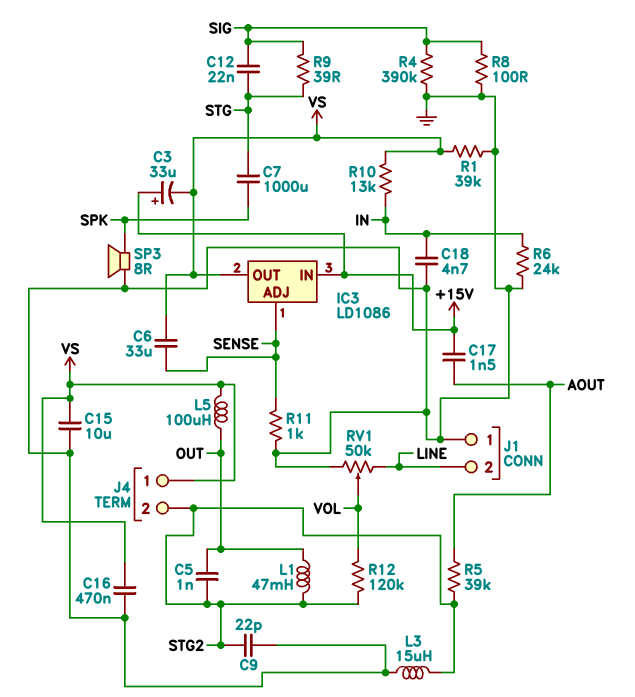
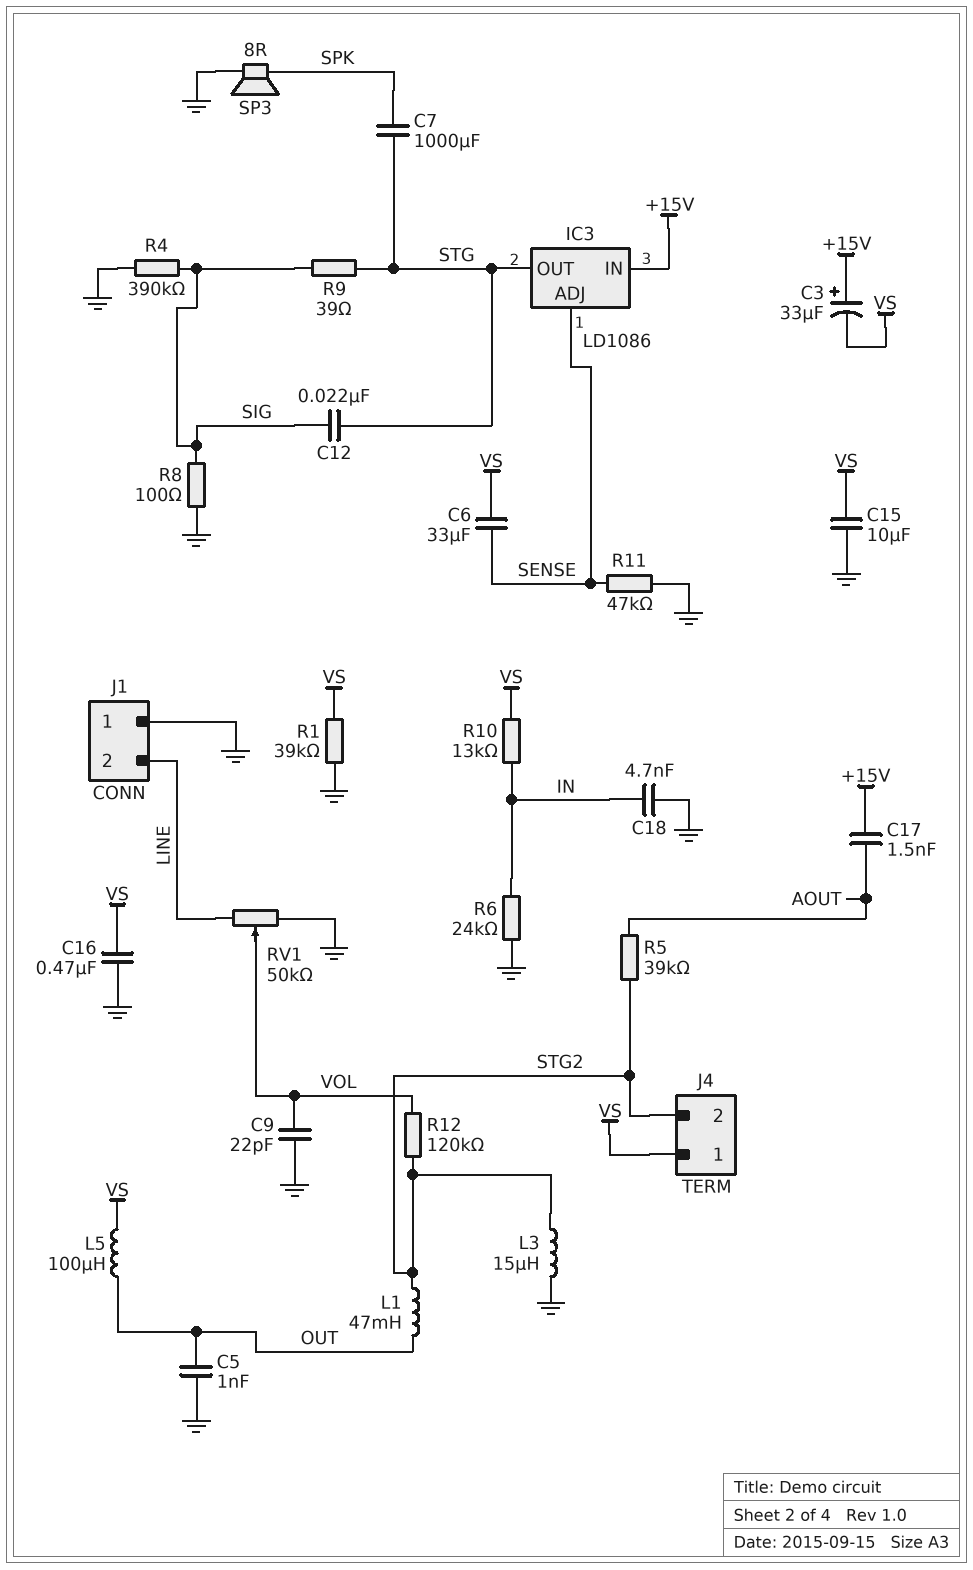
C5: 1nF (OUT, STG2) -> 1nF (GND, OUT)
C9: 22pF (GND, STG2) -> 22pF (GND, VOL)
IC3 pin OUT: VS -> STG
R11: 1k (GND, SENSE) -> 47k (GND, SENSE)

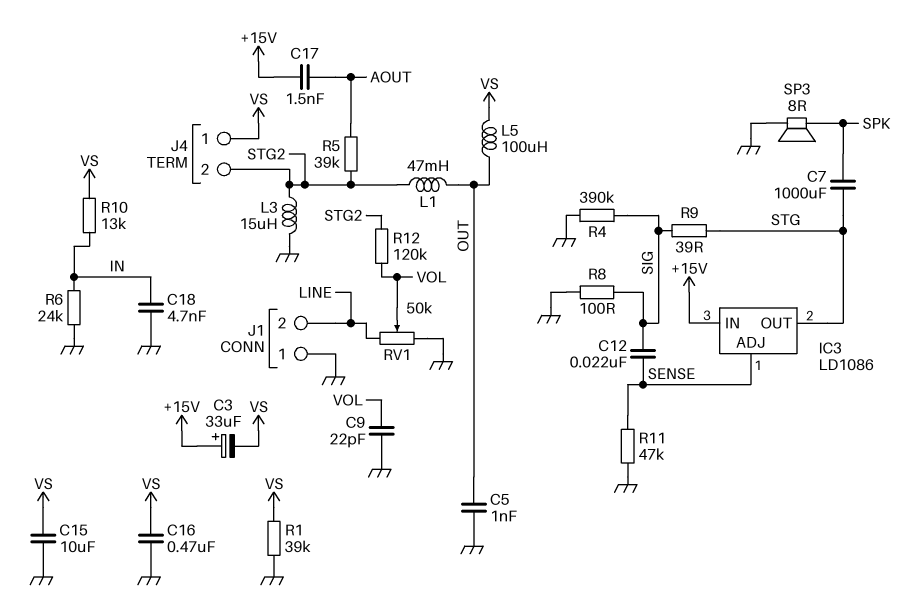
C6: 33uF (SENSE, VS) -> none
C12: 22nF (SIG, STG) -> 22nF (SENSE, SIG)

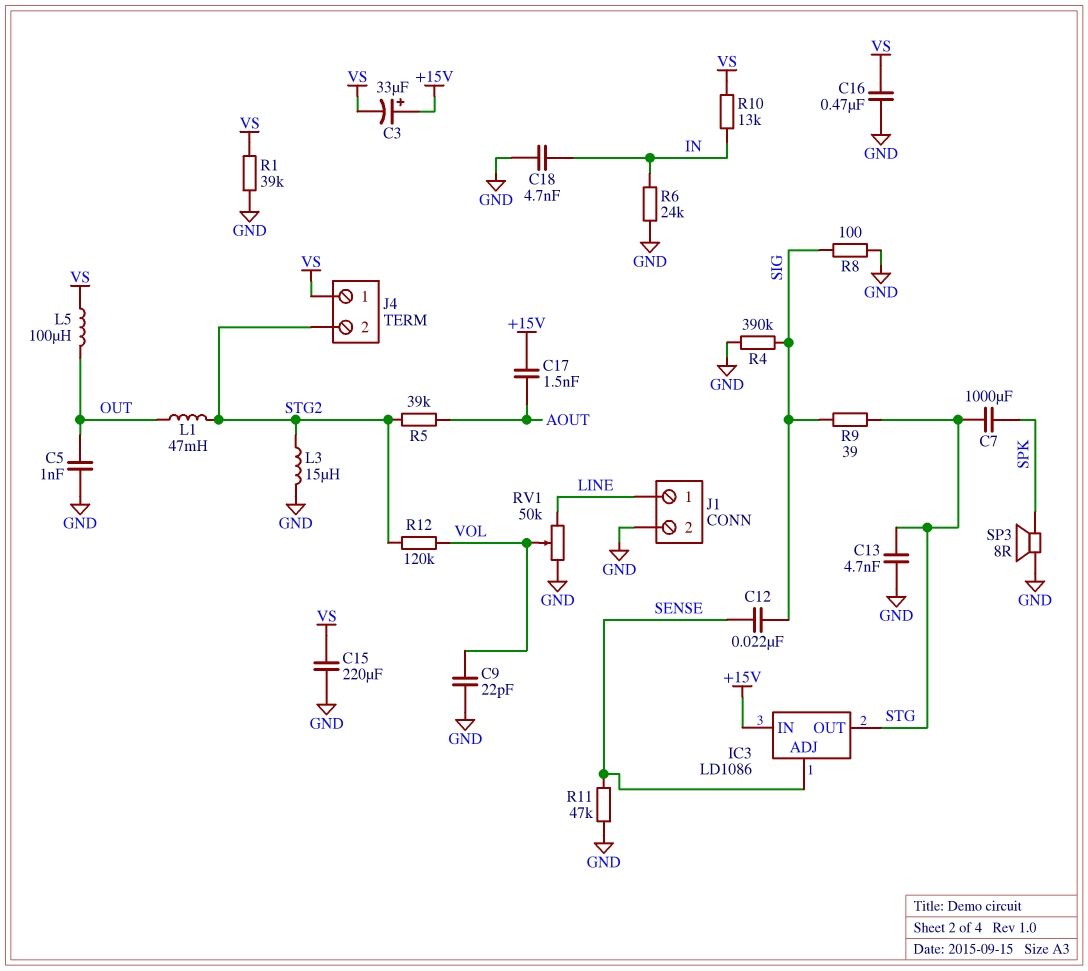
C13: none -> 4.7nF (GND, STG)
C15: 10uF (GND, VS) -> 220uF (GND, VS)
J1 pin 1: GND -> LINE
J1 pin 2: LINE -> GND

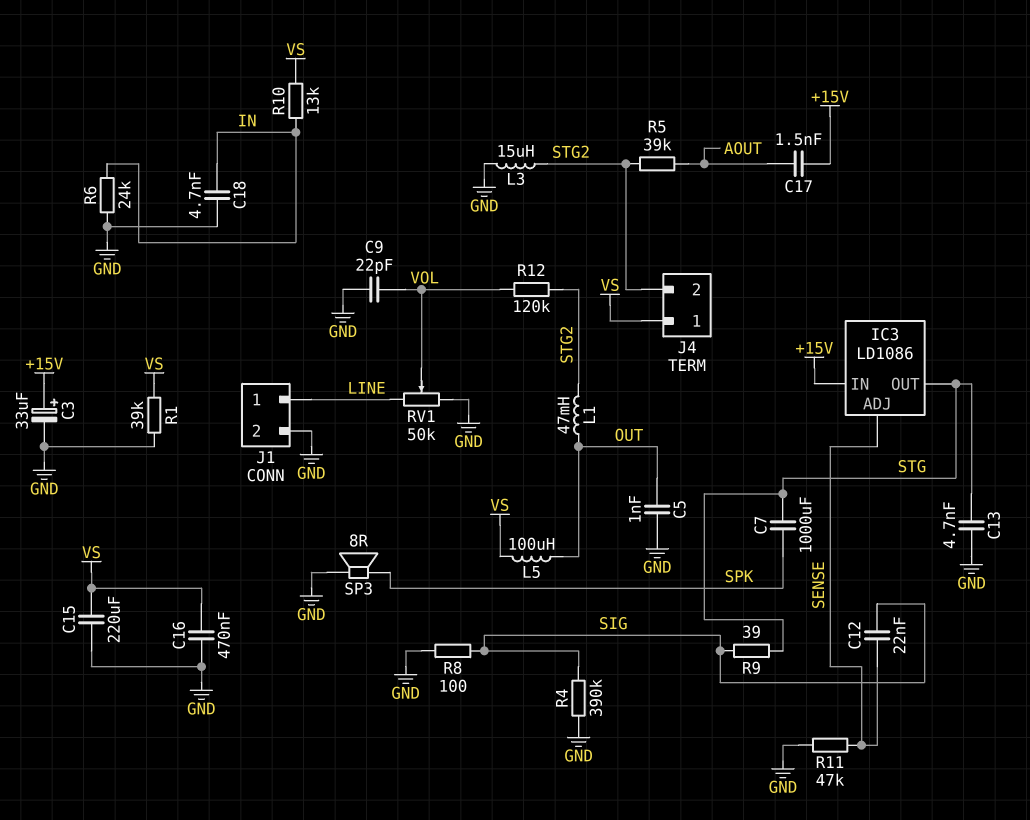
C3: 33uF (plus +15V, minus VS) -> 33uF (plus +15V, minus GND)

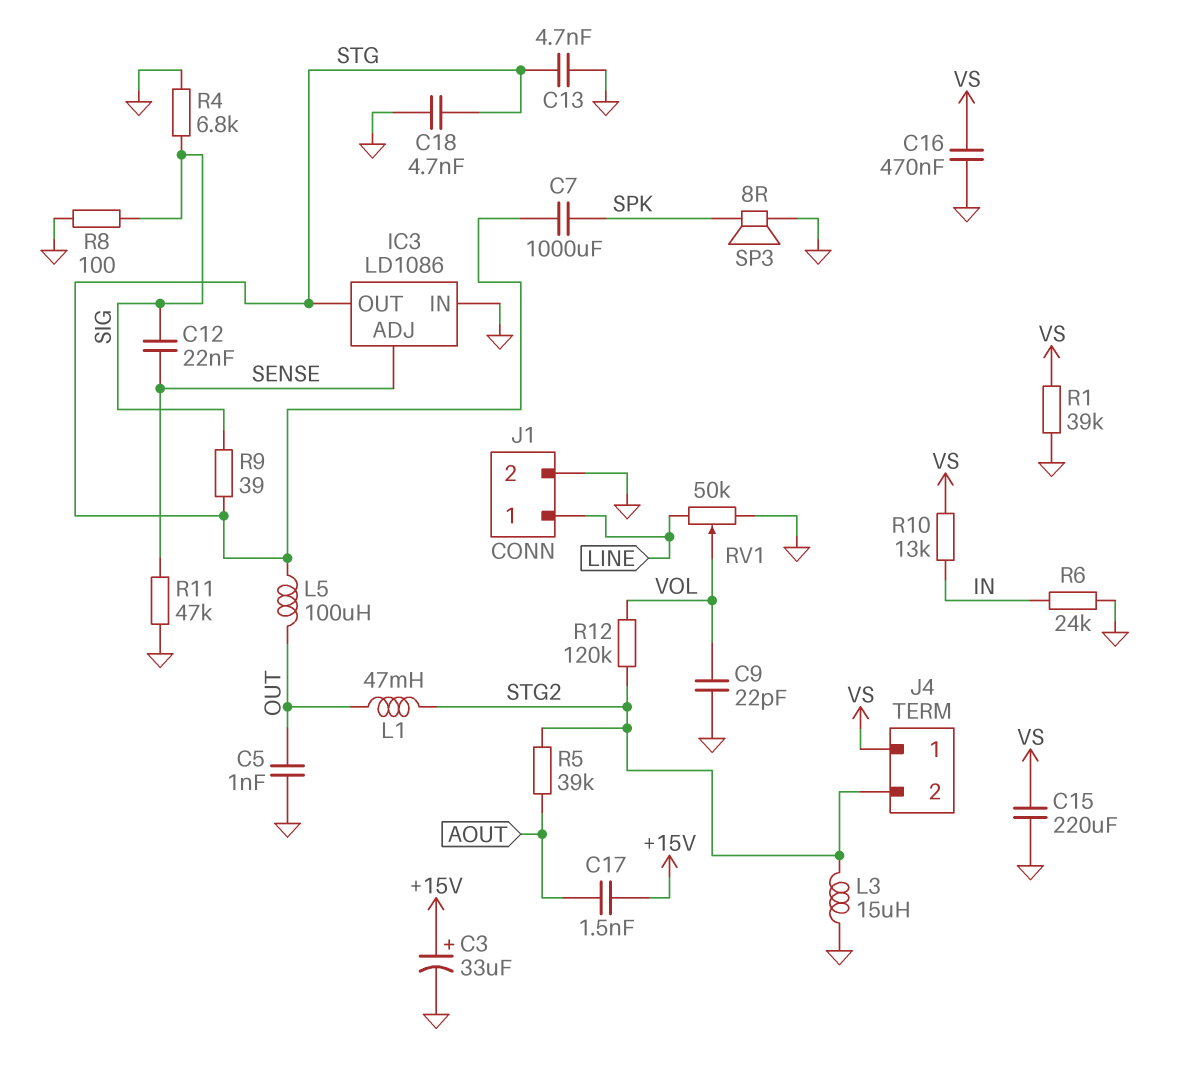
C18: 4.7nF (GND, IN) -> 4.7nF (GND, STG)
IC3 pin IN: +15V -> GND
L5: 100uH (OUT, VS) -> 100uH (OUT, STG)
R4: 390k (GND, SIG) -> 6.8k (GND, SIG)

